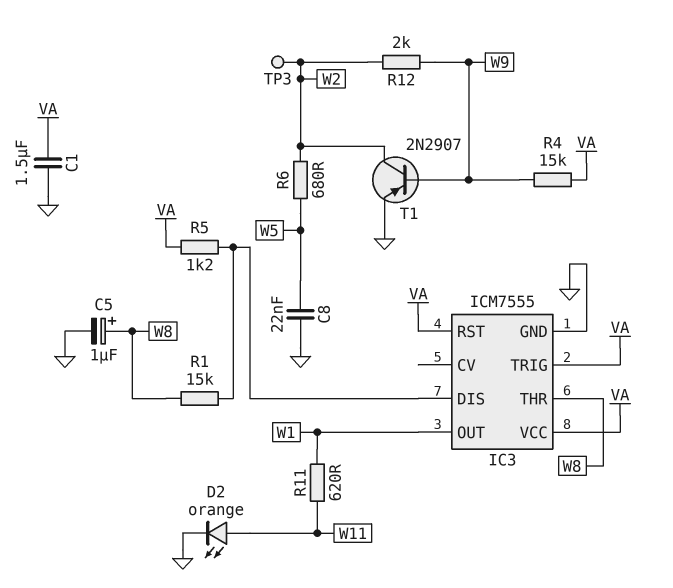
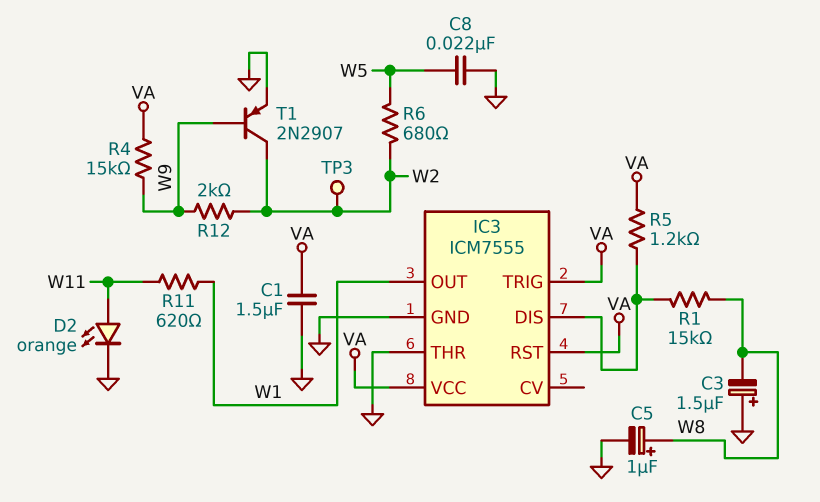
C3: none -> 1.5uF (plus GND, minus W8)
IC3 pin THR: W8 -> GND

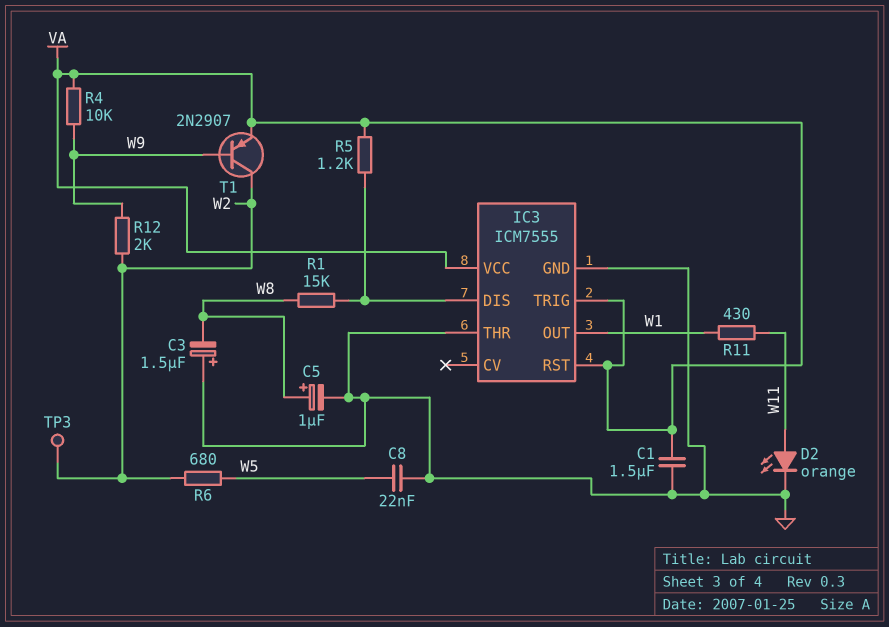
R4: 15k (VA, W9) -> 10k (VA, W9)
R11: 620 (W1, W11) -> 430 (W1, W11)
T1: PNP 2N2907 (B W9, C W2, E GND) -> PNP 2N2907 (B W9, C W2, E VA)

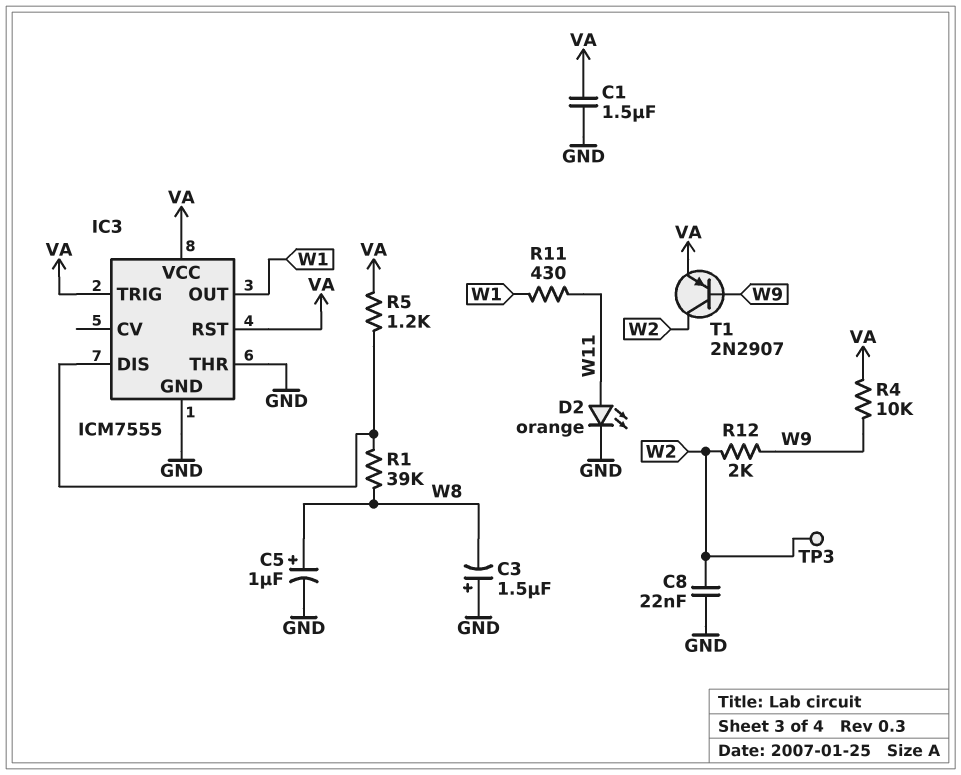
C8: 22nF (GND, W5) -> 22nF (GND, W2)
R1: 15k (IC3/DIS, W8) -> 39k (IC3/DIS, W8)
R6: 680 (W2, W5) -> none

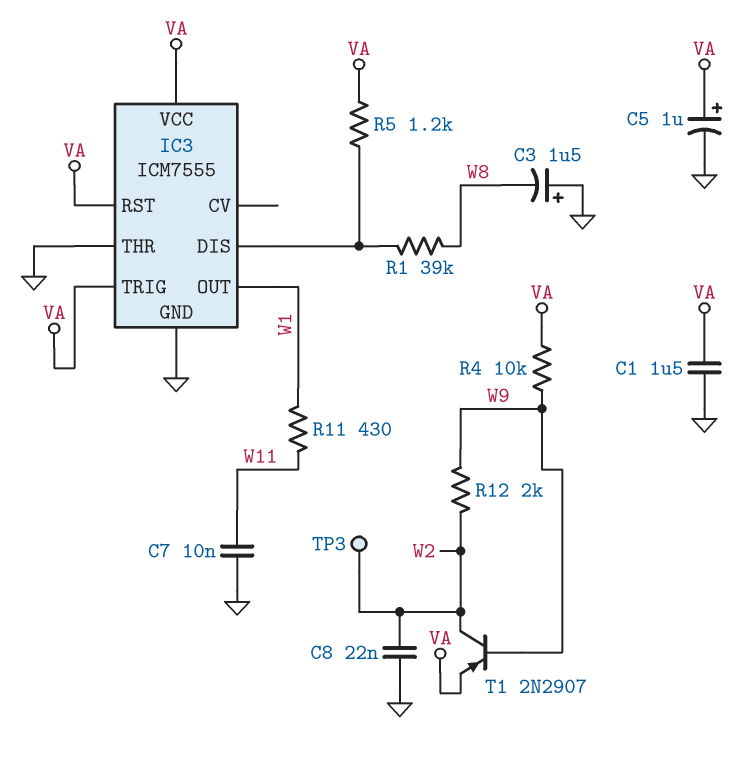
C5: 1uF (plus W8, minus GND) -> 1uF (plus VA, minus GND)
C7: none -> 10nF (GND, W11)
D2: LED orange (A W11, K GND) -> none

